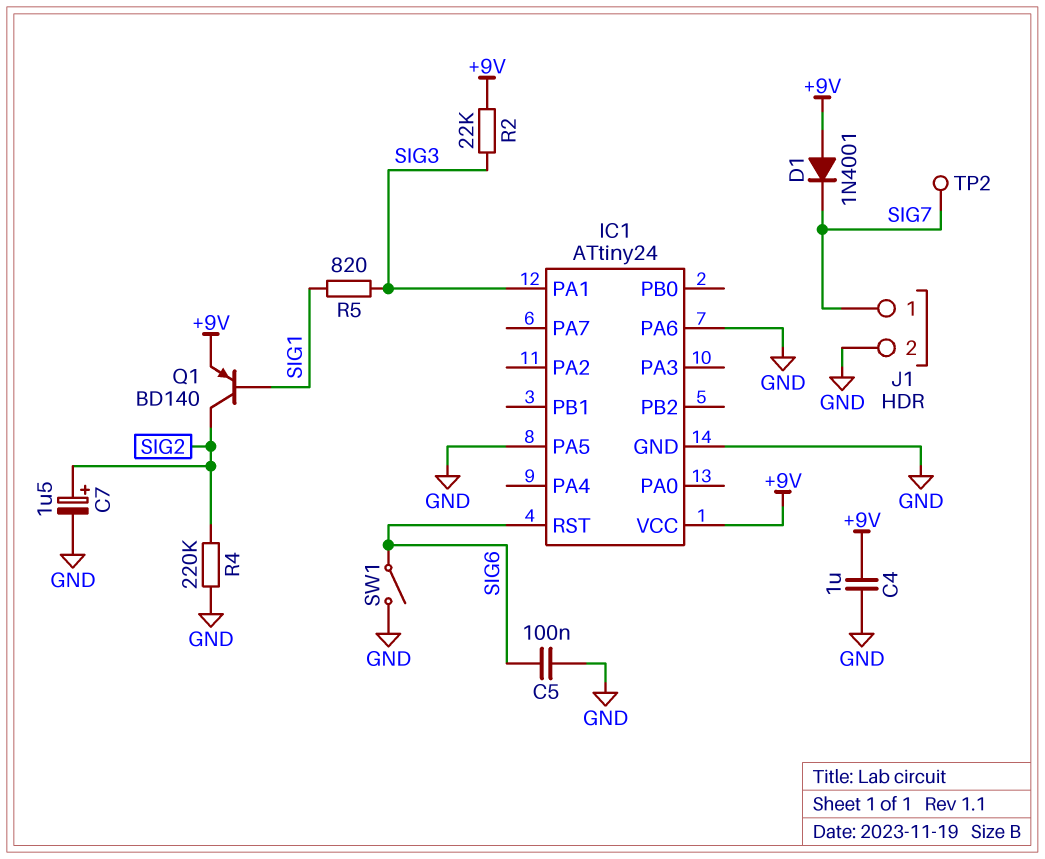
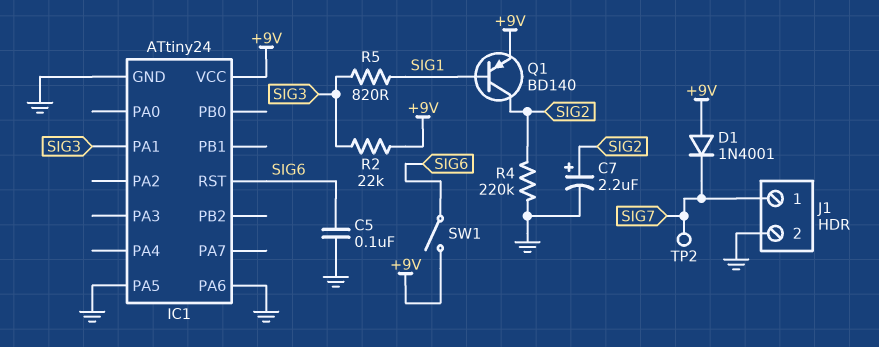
C4: 1uF (+9V, GND) -> none
C7: 1.5uF (plus SIG2, minus GND) -> 2.2uF (plus SIG2, minus GND)
SW1: switch (GND, SIG6) -> switch (+9V, SIG6)

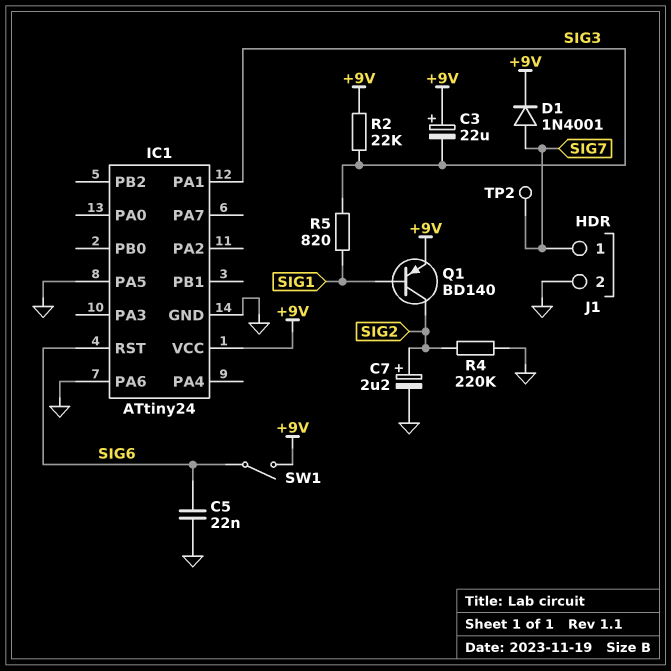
C3: none -> 22uF (plus +9V, minus SIG3)
C5: 100nF (GND, SIG6) -> 22nF (GND, SIG6)
D1: diode 1N4001 (A +9V, K SIG7) -> diode 1N4001 (A SIG7, K +9V)

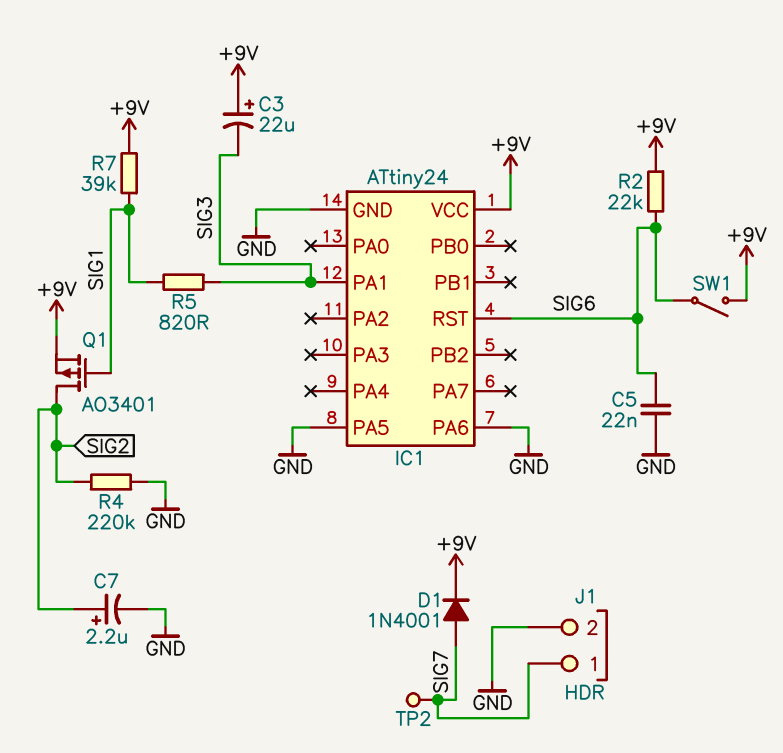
Q1: PNP BD140 (B SIG1, C SIG2, E +9V) -> PMOS AO3401 (G SIG1, D SIG2, S +9V)
R2: 22k (+9V, SIG3) -> 22k (+9V, SIG6)
R7: none -> 39k (+9V, SIG1)

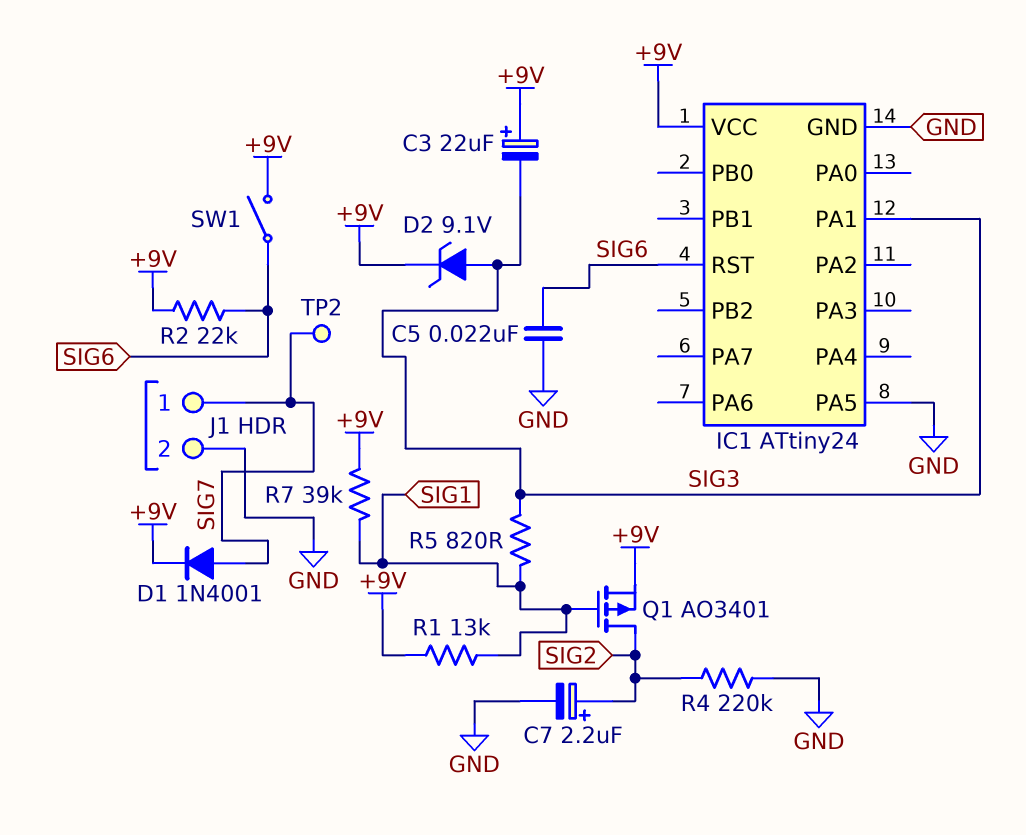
D2: none -> zener 9.1V (A SIG3, K +9V)
IC1 pin PA6: GND -> none
R1: none -> 13k (+9V, SIG1)

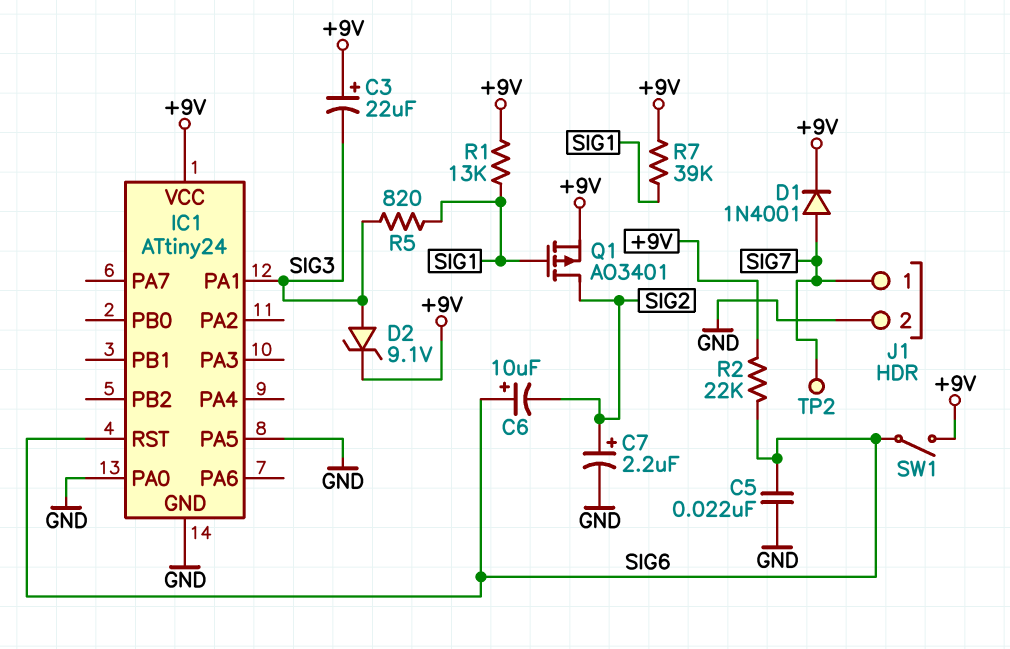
C6: none -> 10uF (plus SIG6, minus SIG2)
IC1 pin PA0: none -> GND
R4: 220k (GND, SIG2) -> none

